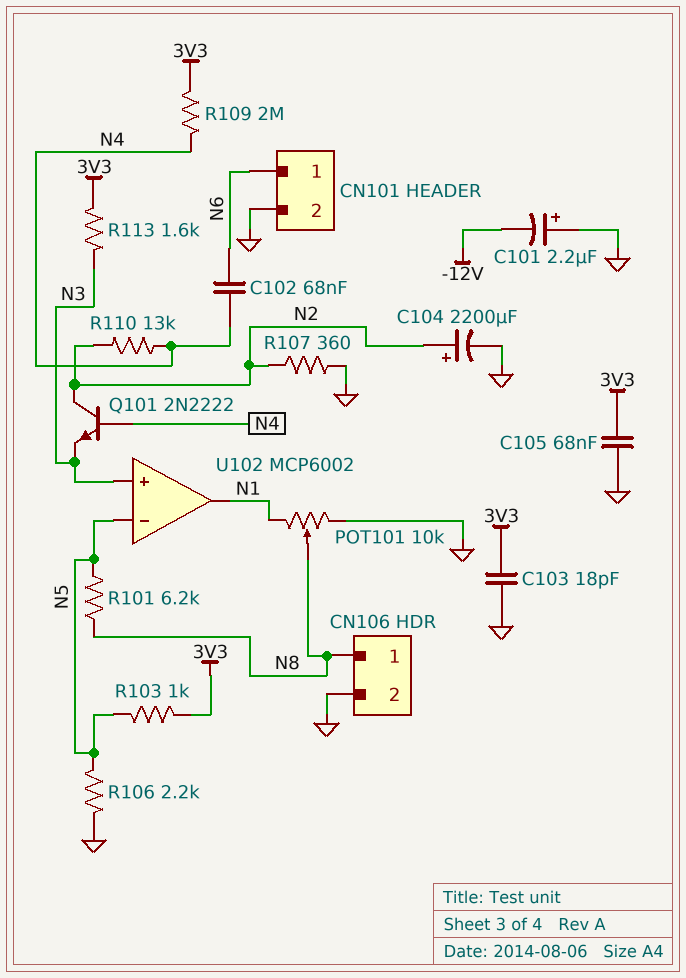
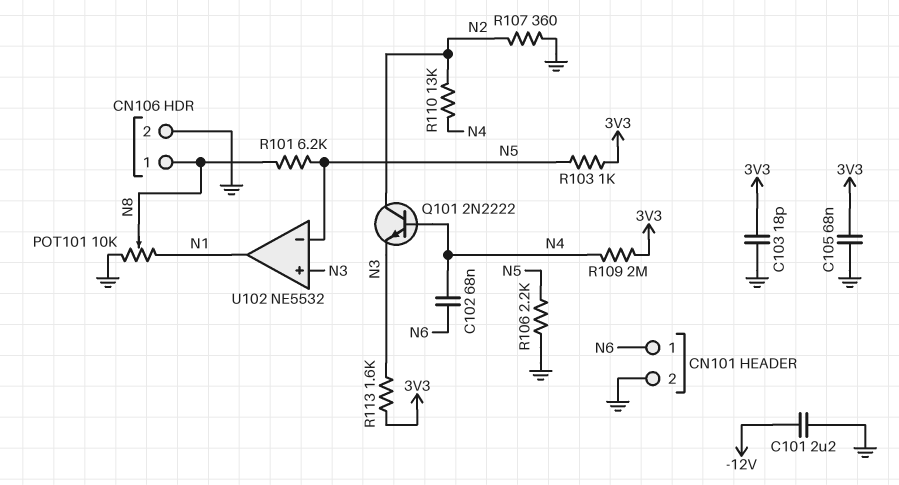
C101: 2.2uF (plus GND, minus -12V) -> 2.2uF (-12V, GND)
C104: 2200uF (plus N2, minus GND) -> none
U102: MCP6002 -> NE5532

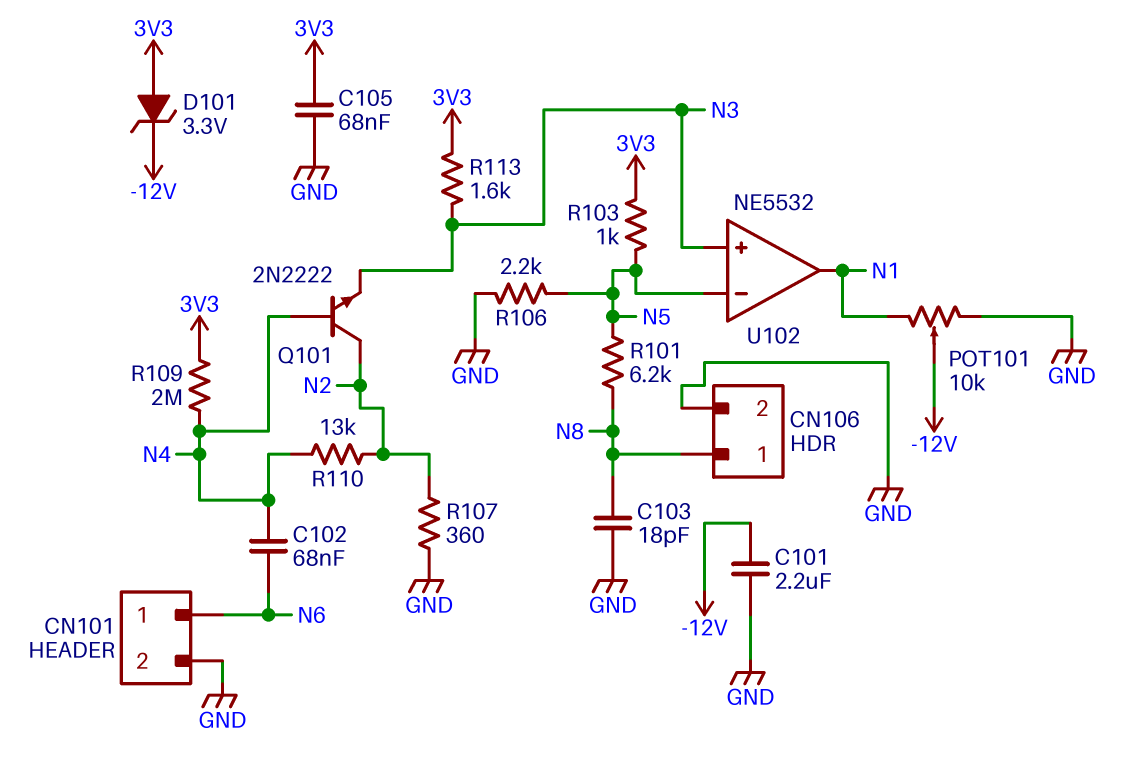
C103: 18pF (3V3, GND) -> 18pF (GND, N8)
D101: none -> zener 3.3V (A 3V3, K -12V)
POT101: 10k (GND, N1, wiper N8) -> 10k (GND, N1, wiper -12V)

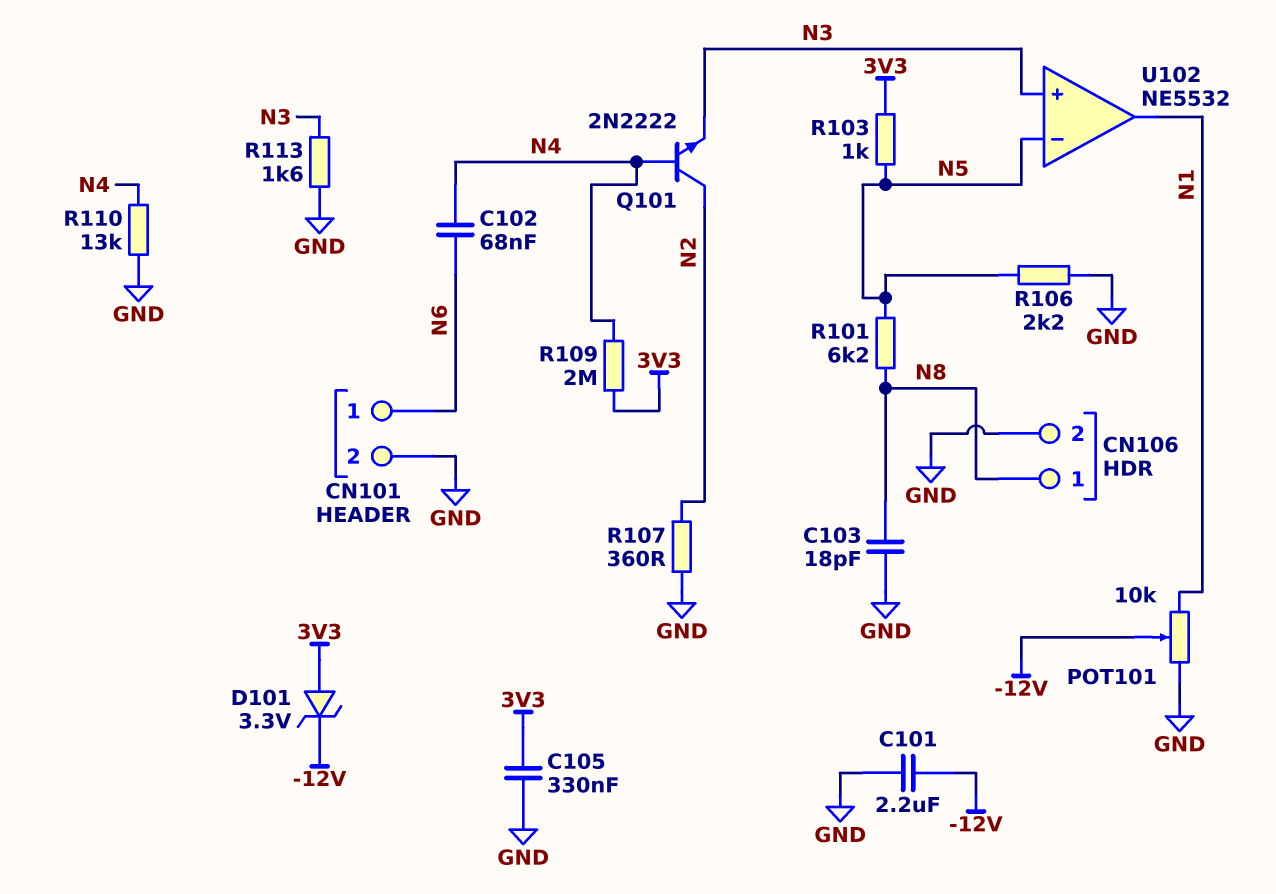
C105: 68nF (3V3, GND) -> 330nF (3V3, GND)
R110: 13k (N2, N4) -> 13k (GND, N4)
R113: 1.6k (3V3, N3) -> 1.6k (GND, N3)

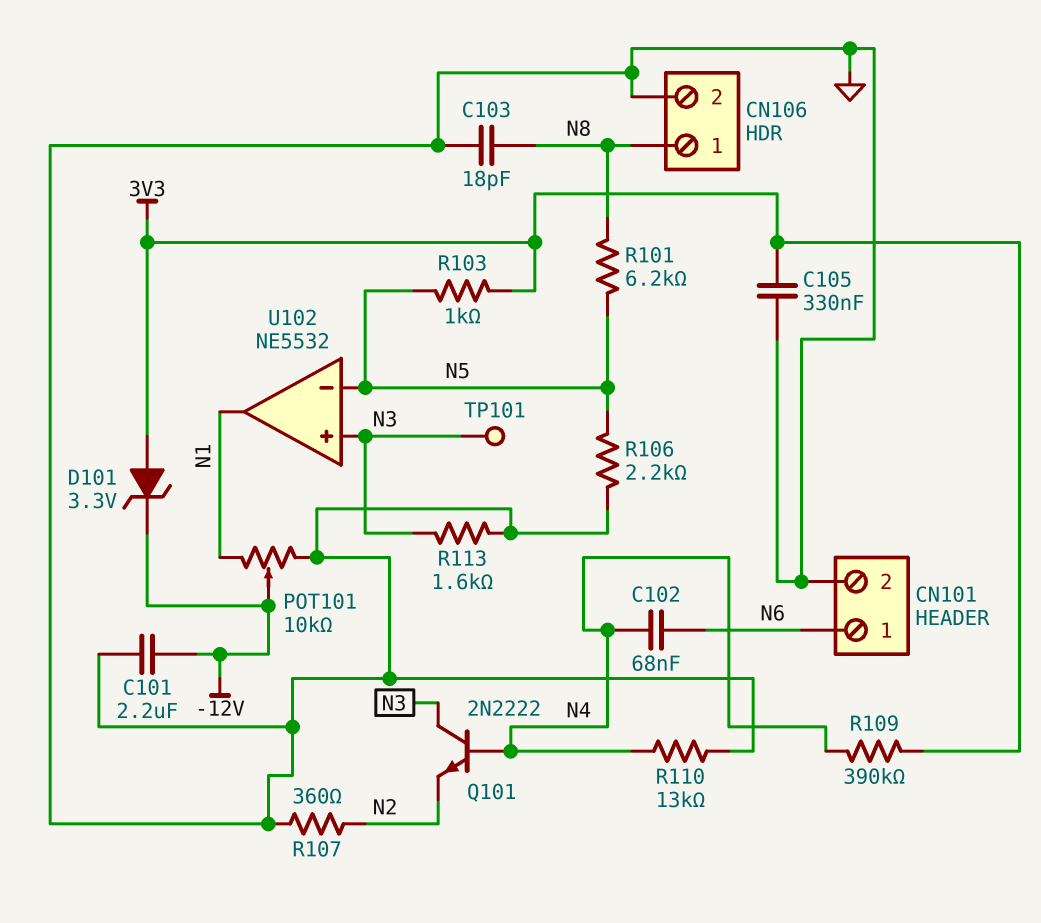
Q101: NPN 2N2222 (B N4, C N2, E N3) -> NPN 2N2222 (B N4, C N3, E N2)
R109: 2M (3V3, N4) -> 390k (3V3, N4)
TP101: none -> test point (N3)

